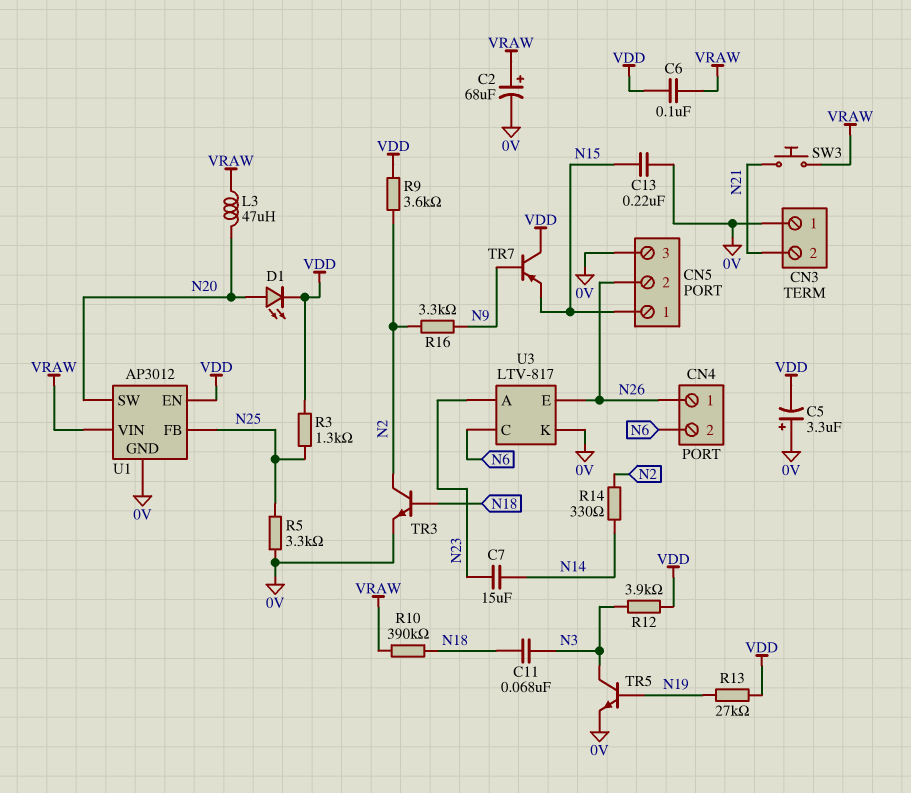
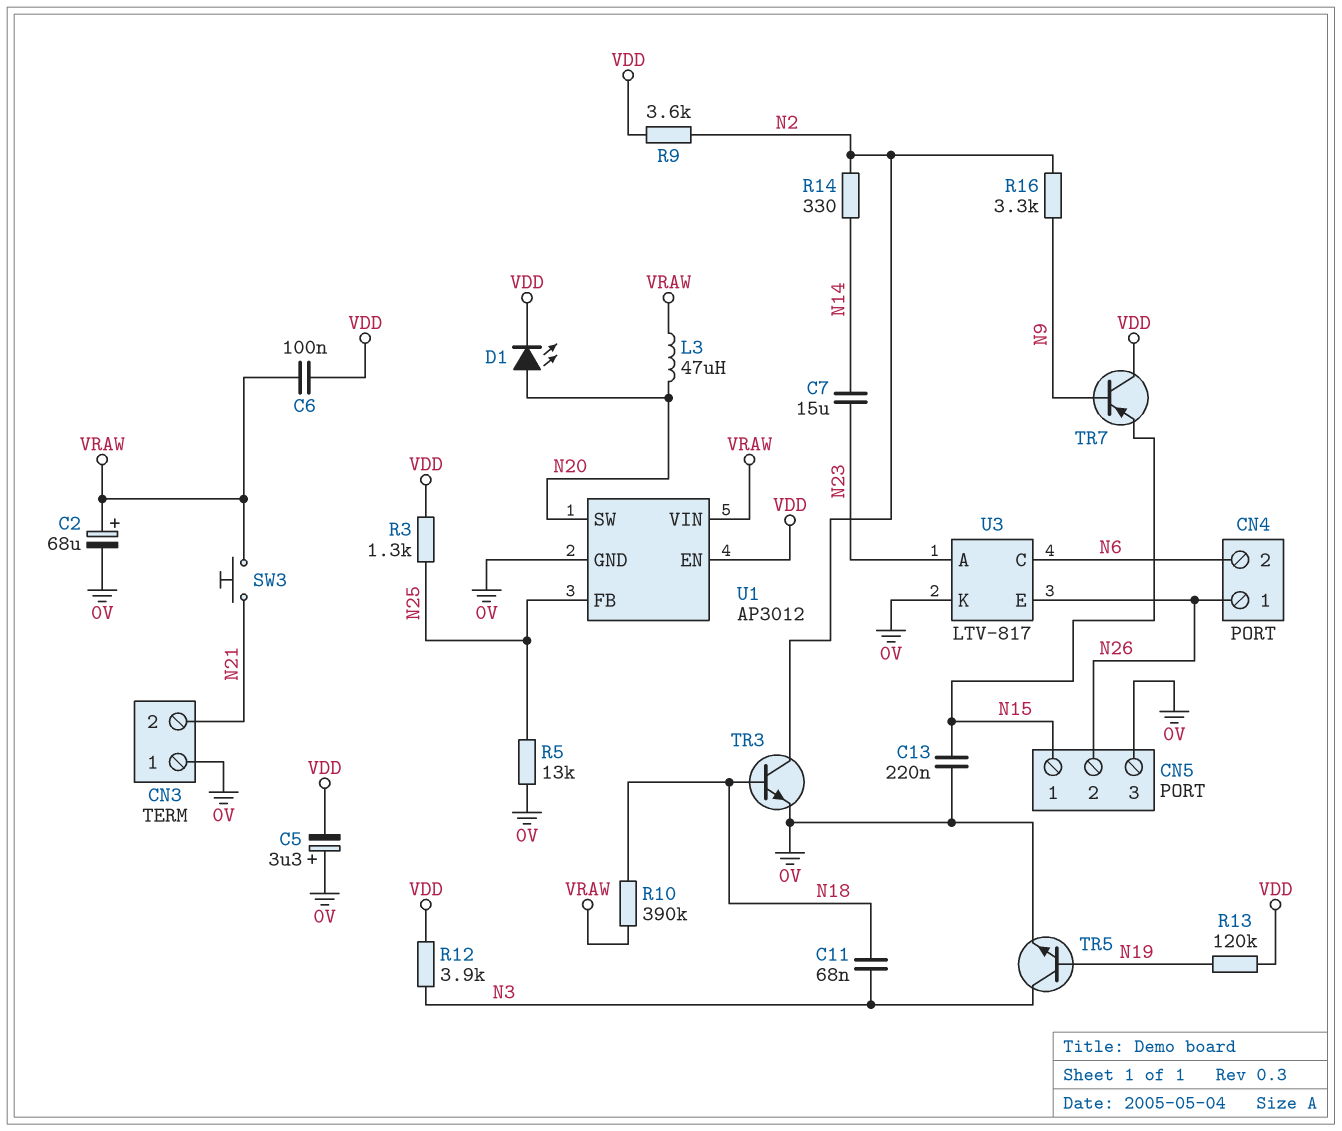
R5: 3.3k (0V, N25) -> 13k (0V, N25)
R13: 27k (N19, VDD) -> 120k (N19, VDD)

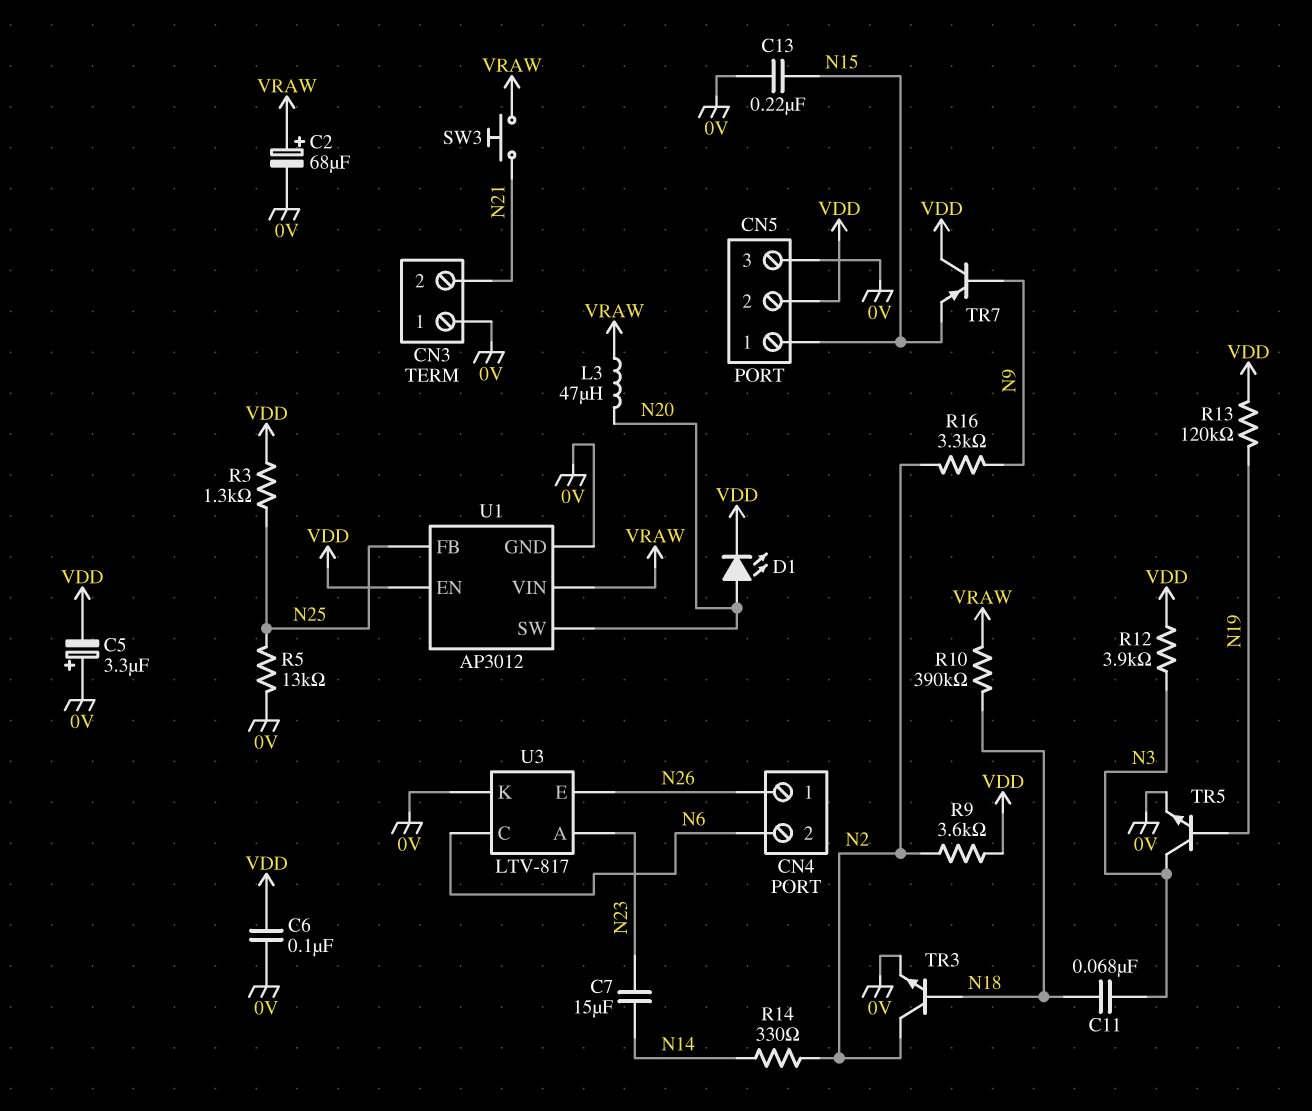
C6: 100nF (VDD, VRAW) -> 100nF (0V, VDD)
CN5 pin 2: N26 -> VDD

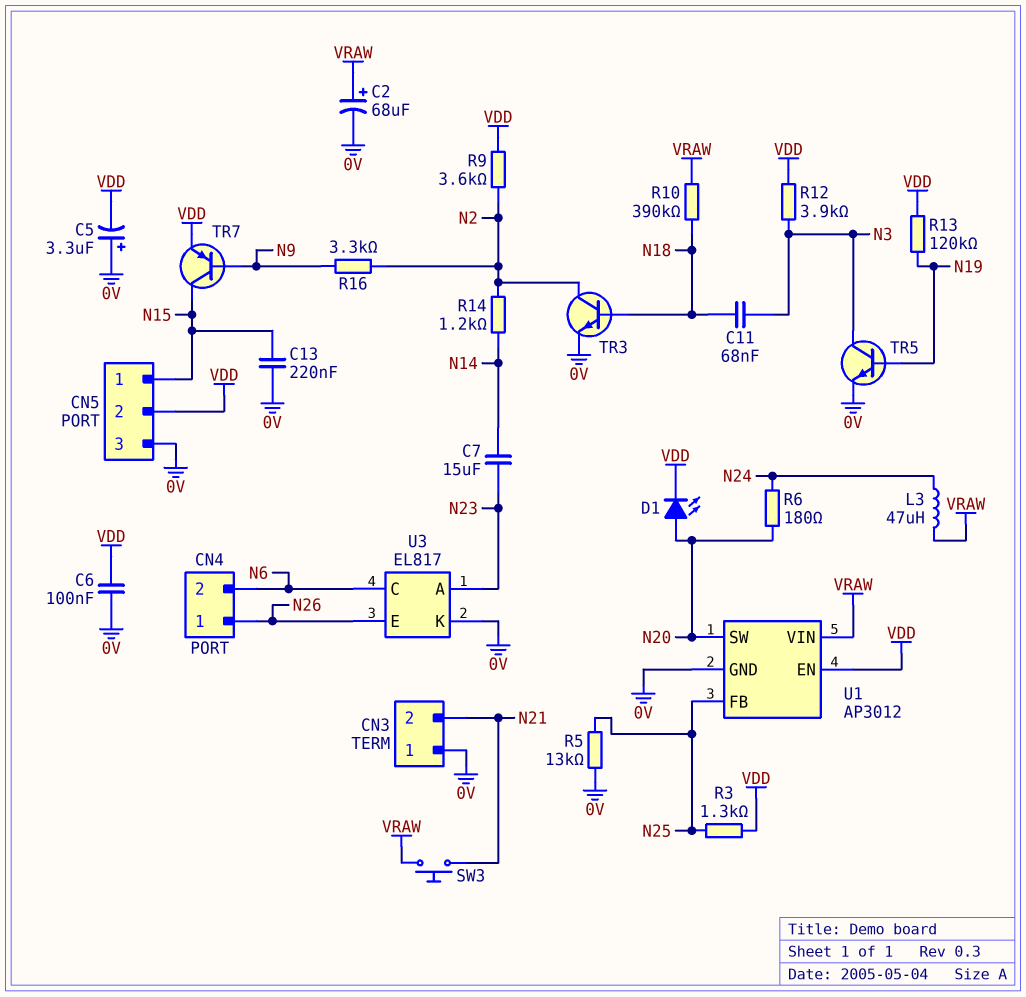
L3: 47uH (N20, VRAW) -> 47uH (N24, VRAW)
R6: none -> 180 (N20, N24)
R14: 330 (N2, N14) -> 1.2k (N2, N14)
TR7: PNP (B N9, C VDD, E N15) -> PNP (B N9, C N15, E VDD)
U3: LTV-817 -> EL817

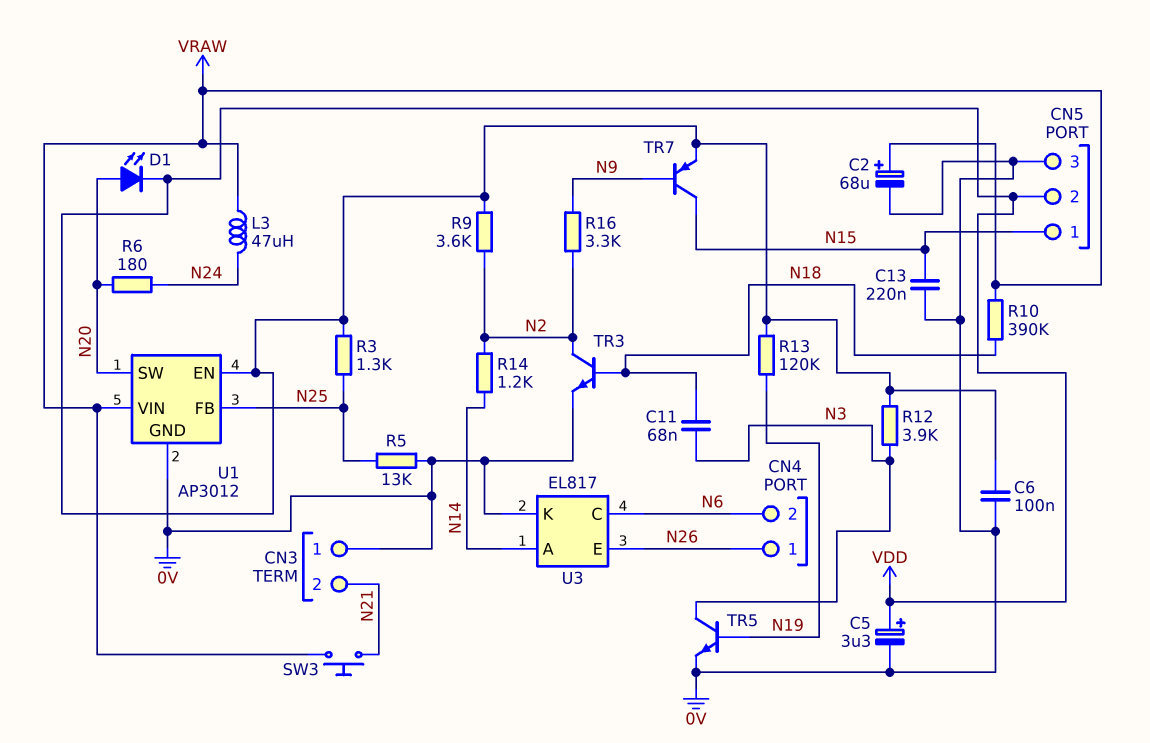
C5: 3.3uF (plus 0V, minus VDD) -> 3.3uF (plus VDD, minus 0V)
C7: 15uF (N14, N23) -> none
U3 pin A: N23 -> N14

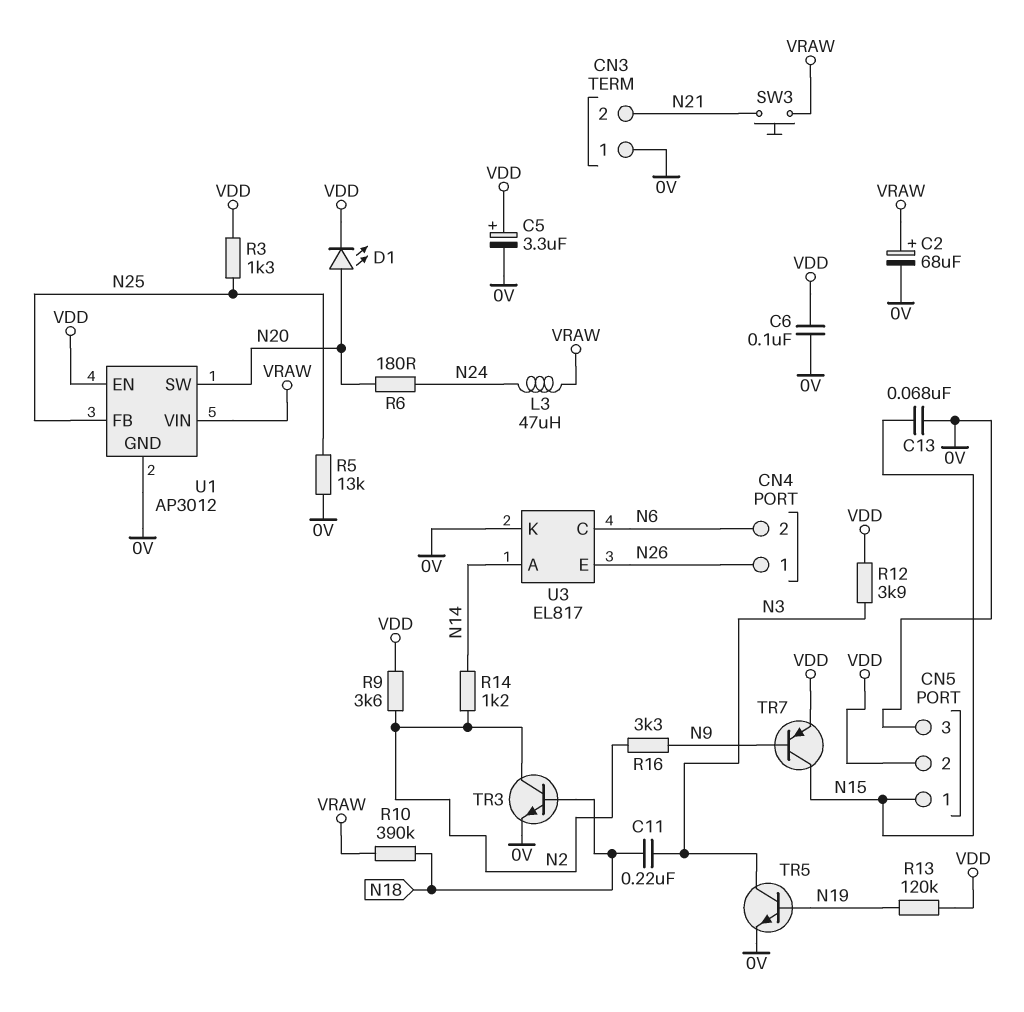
C11: 68nF (N3, N18) -> 220nF (N3, N18)
C13: 220nF (0V, N15) -> 68nF (0V, N15)

